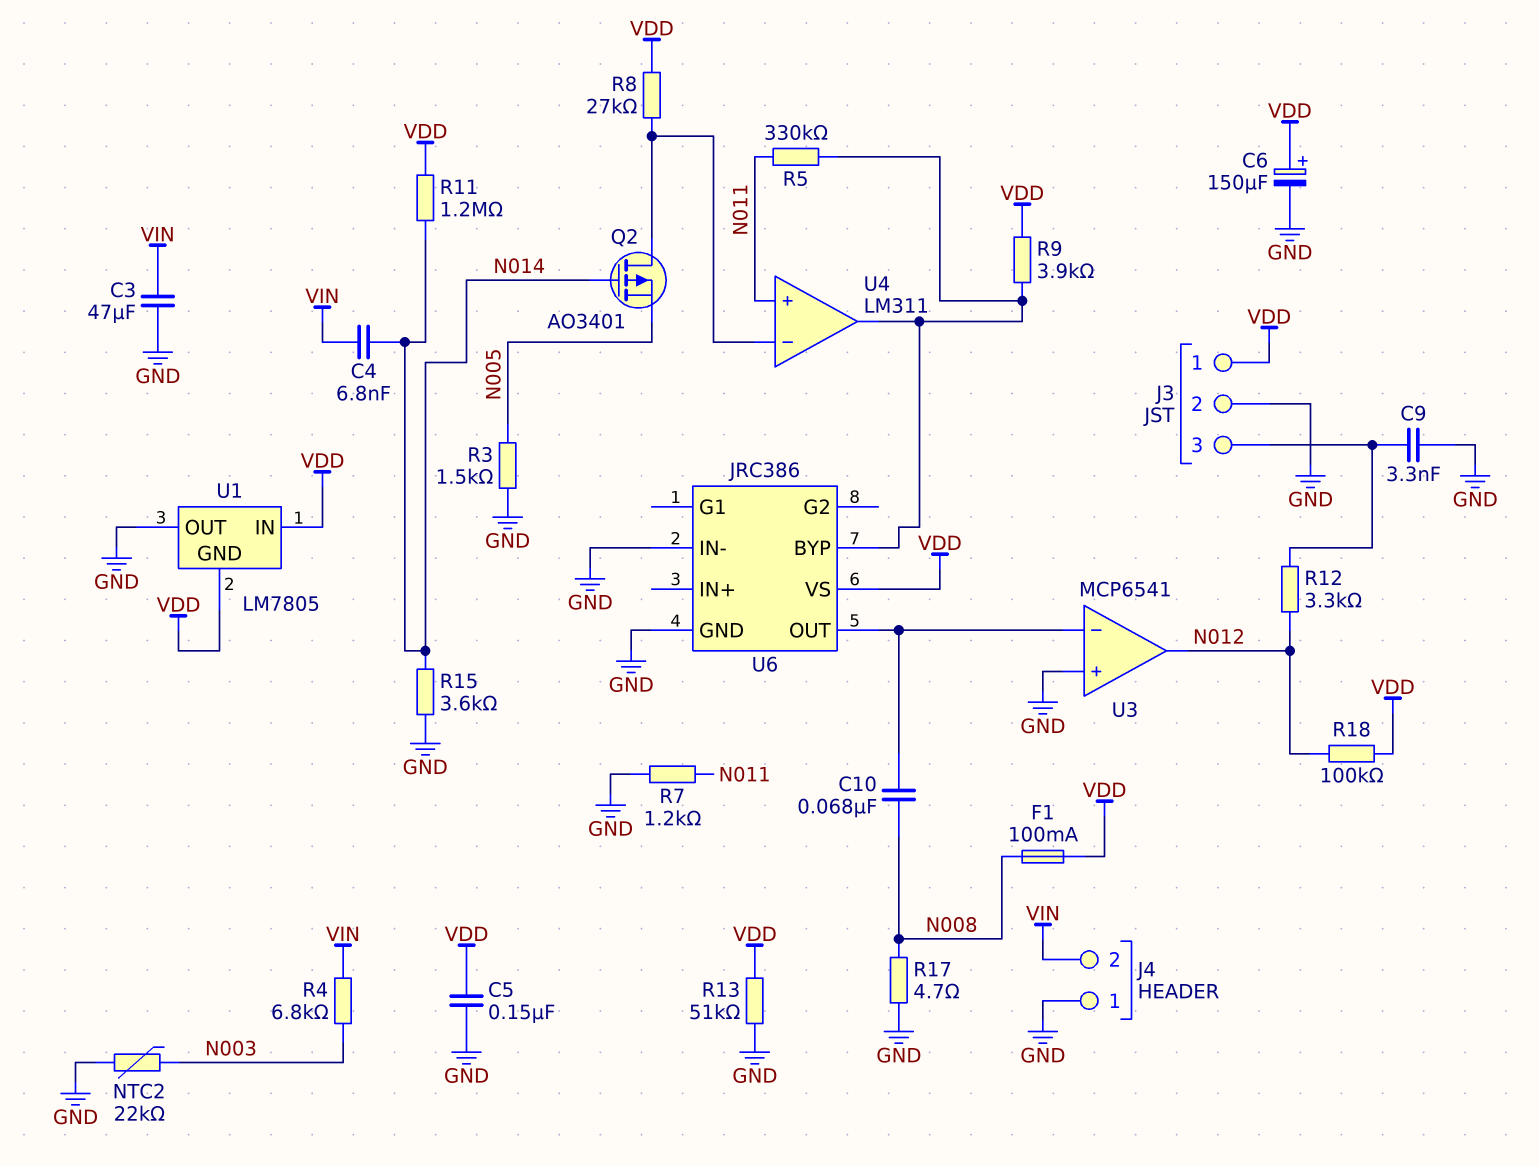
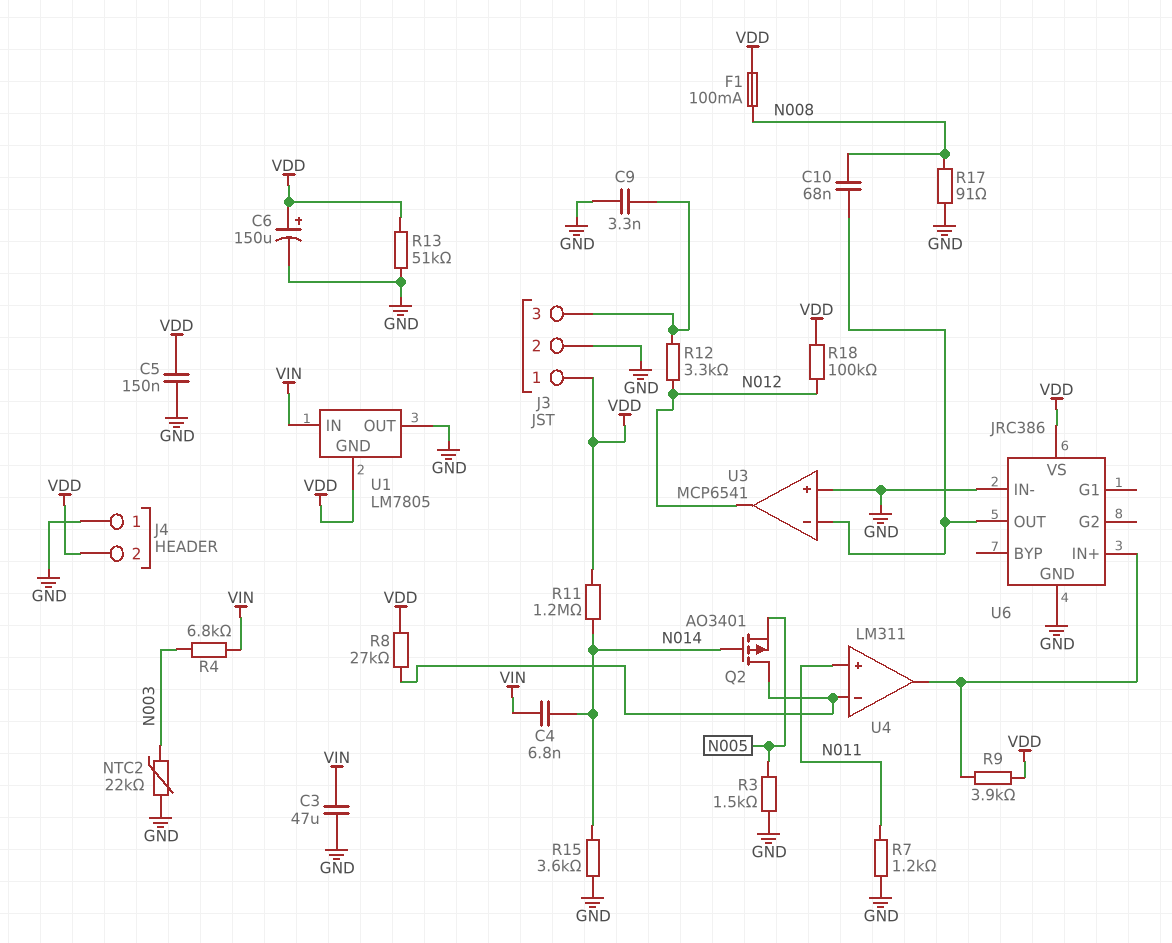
J4 pin 2: VIN -> VDD
R5: 330k (N011, U4/out) -> none
R17: 4.7 (GND, N008) -> 91 (GND, N008)
U1 pin IN: VDD -> VIN
U6 pin BYP: U4/out -> none
U6 pin IN+: none -> U4/out

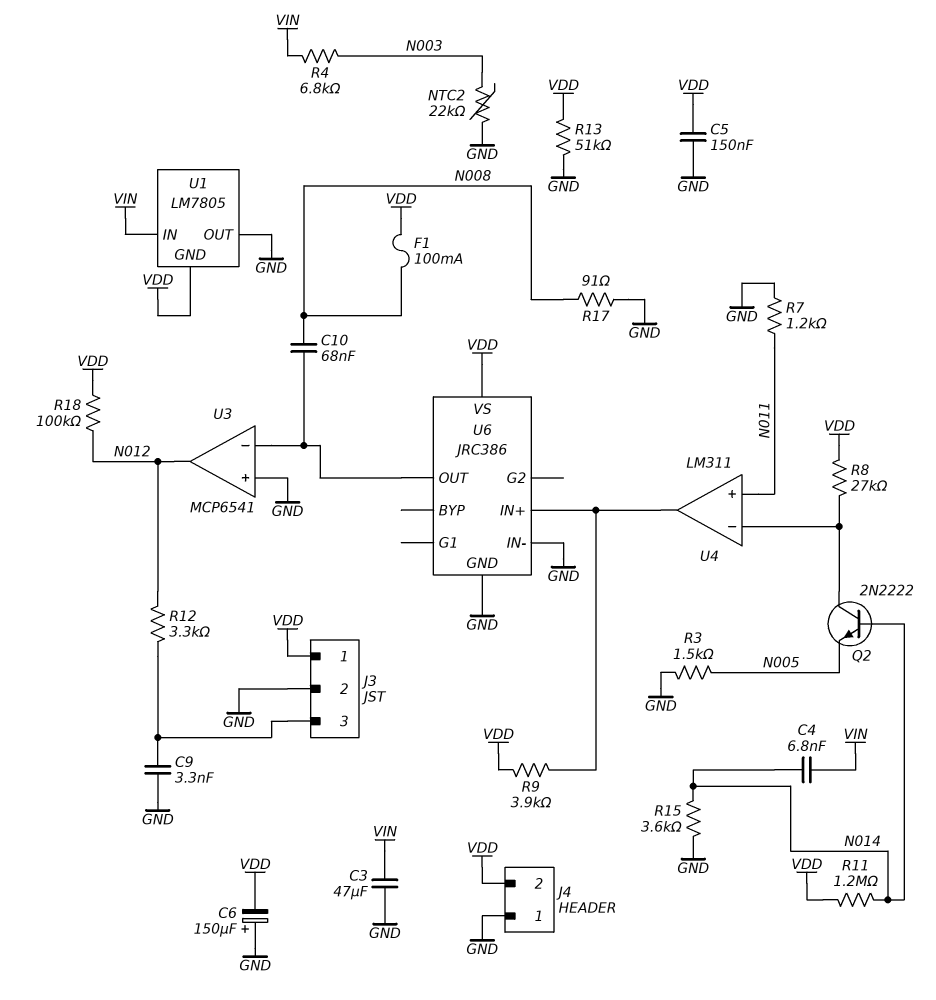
C6: 150uF (plus VDD, minus GND) -> 150uF (plus GND, minus VDD)
Q2: PMOS AO3401 (G N014, D U4/in-, S N005) -> NPN 2N2222 (B N014, C U4/in-, E N005)

